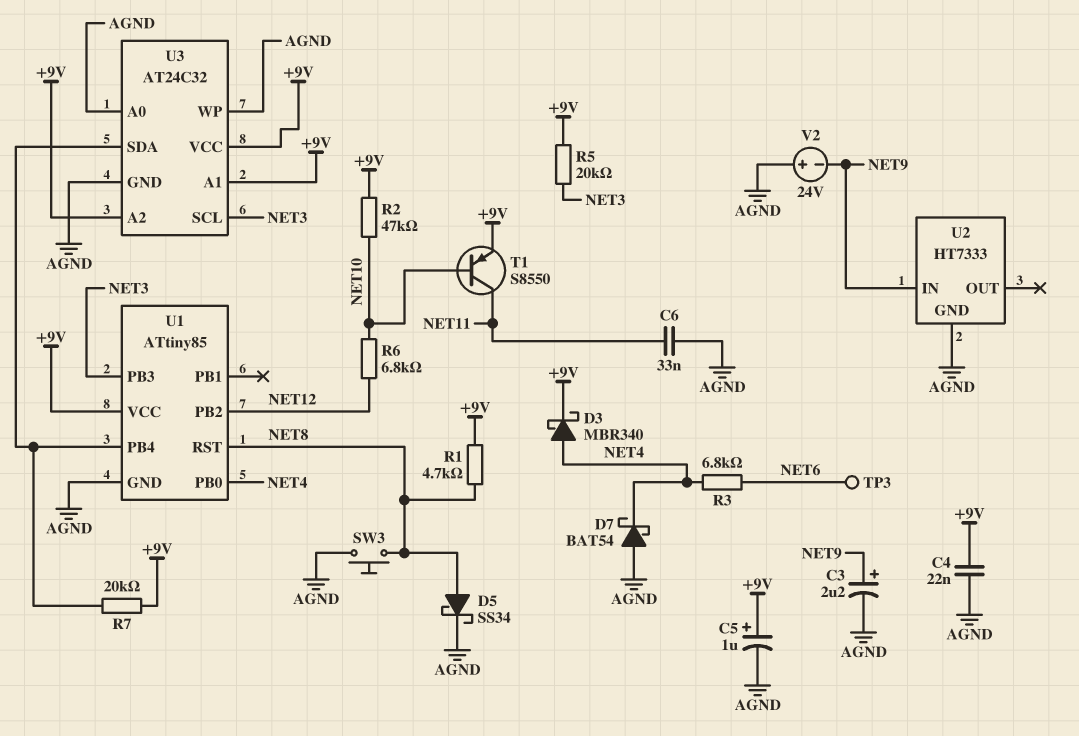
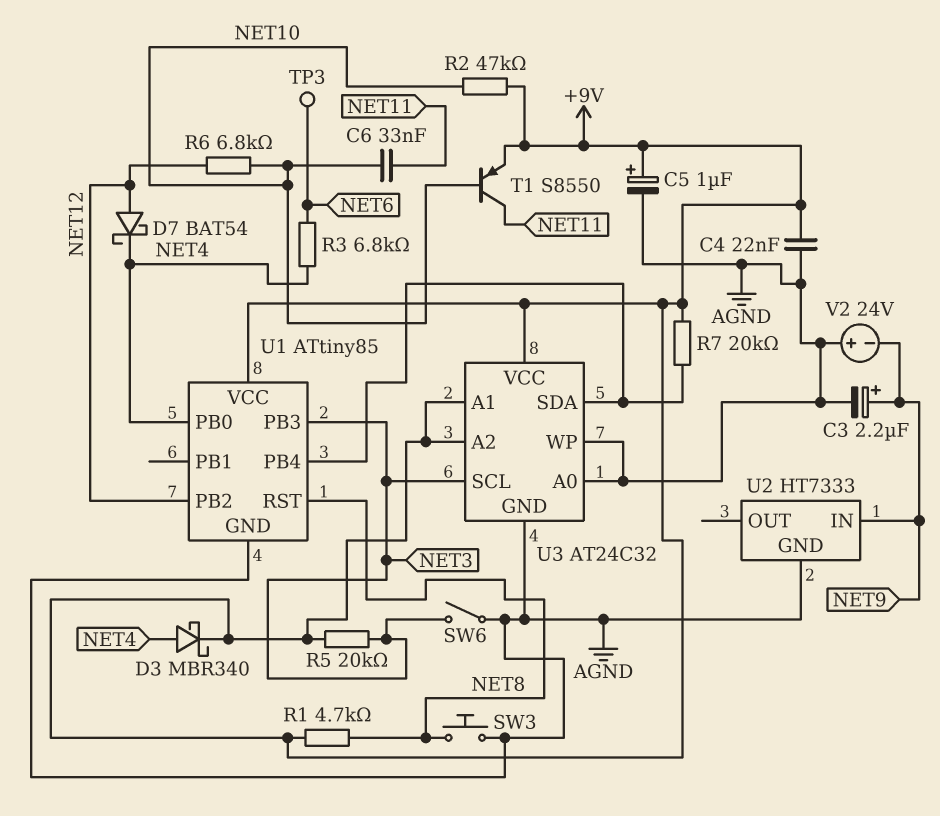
C6: 33nF (AGND, NET11) -> 33nF (NET10, NET11)
D5: schottky SS34 (A NET8, K AGND) -> none
D7: schottky BAT54 (A AGND, K NET4) -> schottky BAT54 (A NET12, K NET4)
SW6: none -> switch (AGND, NET3)

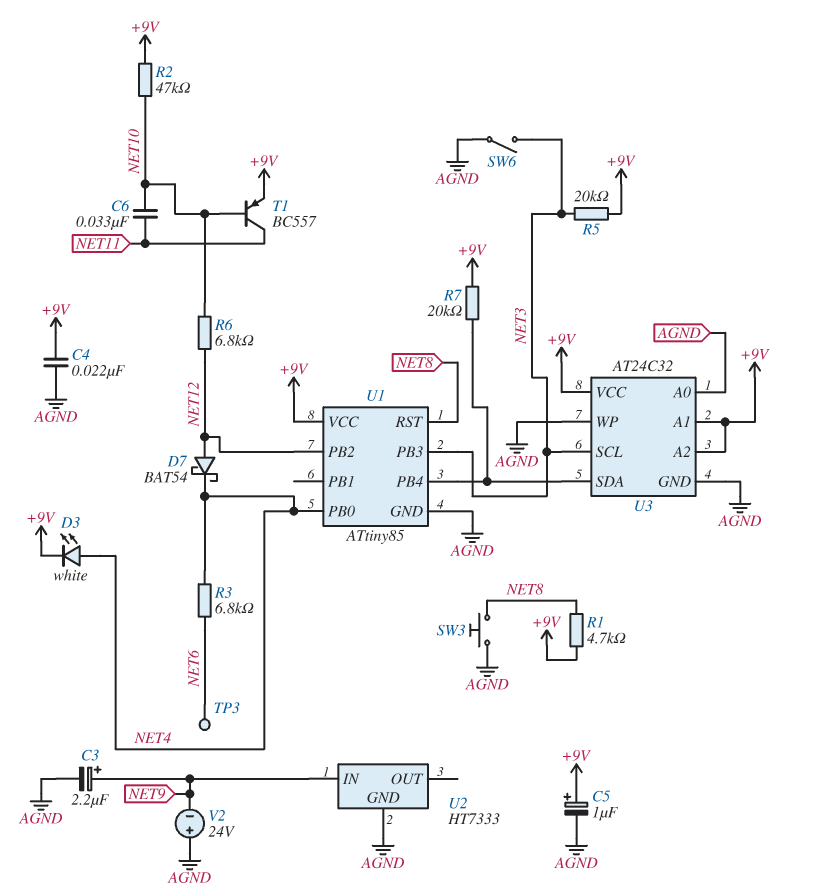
D3: schottky MBR340 (A NET4, K +9V) -> LED white (A NET4, K +9V)
T1: PNP S8550 (B NET10, C NET11, E +9V) -> PNP BC557 (B NET10, C NET11, E +9V)

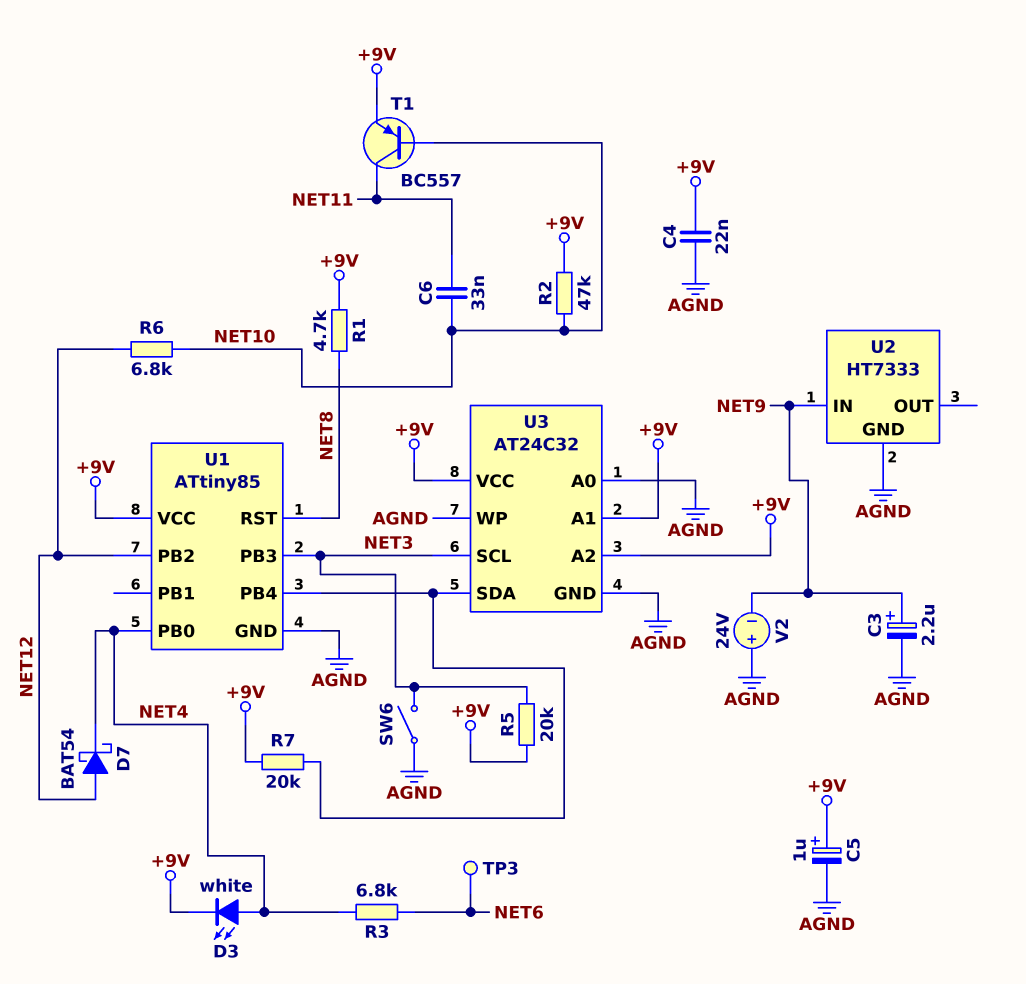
SW3: button (AGND, NET8) -> none

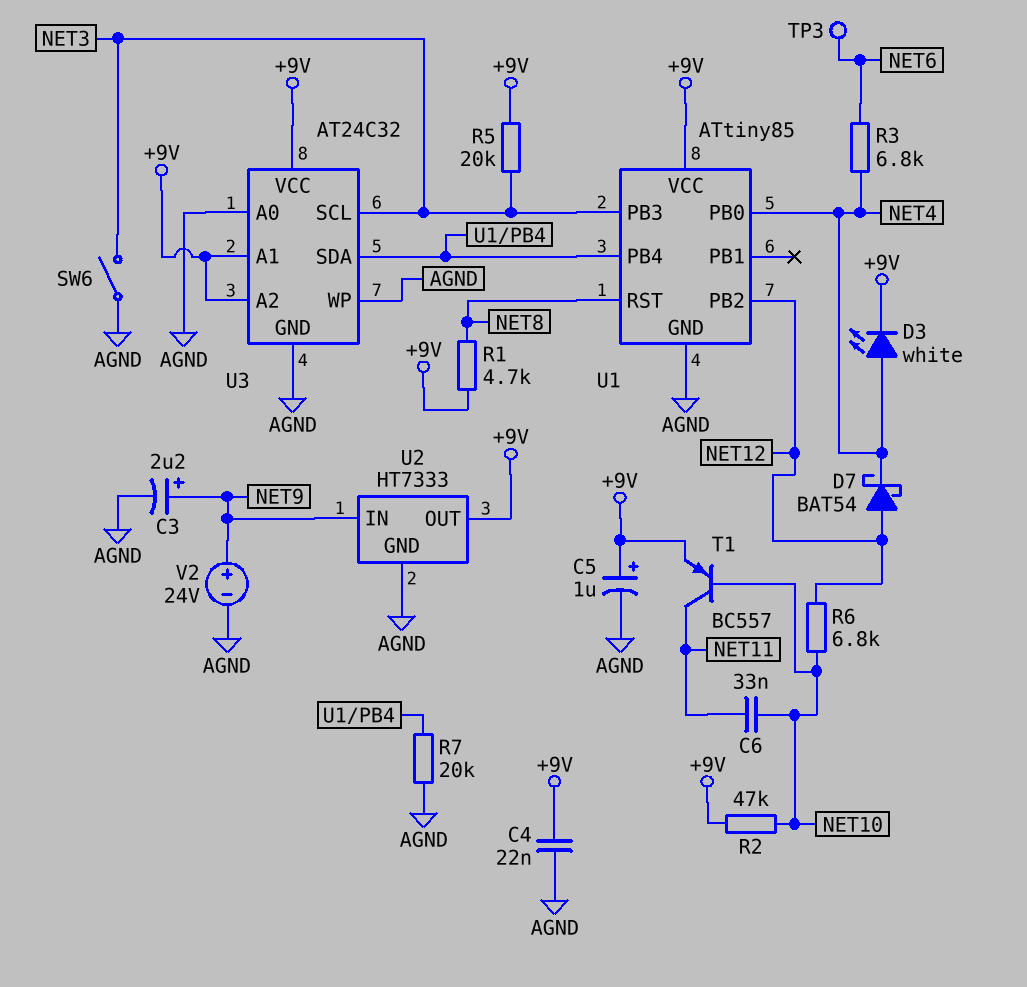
R7: 20k (+9V, U1/PB4) -> 20k (AGND, U1/PB4)
U2 pin OUT: none -> +9V
V2: 24V (plus AGND, minus NET9) -> 24V (plus NET9, minus AGND)

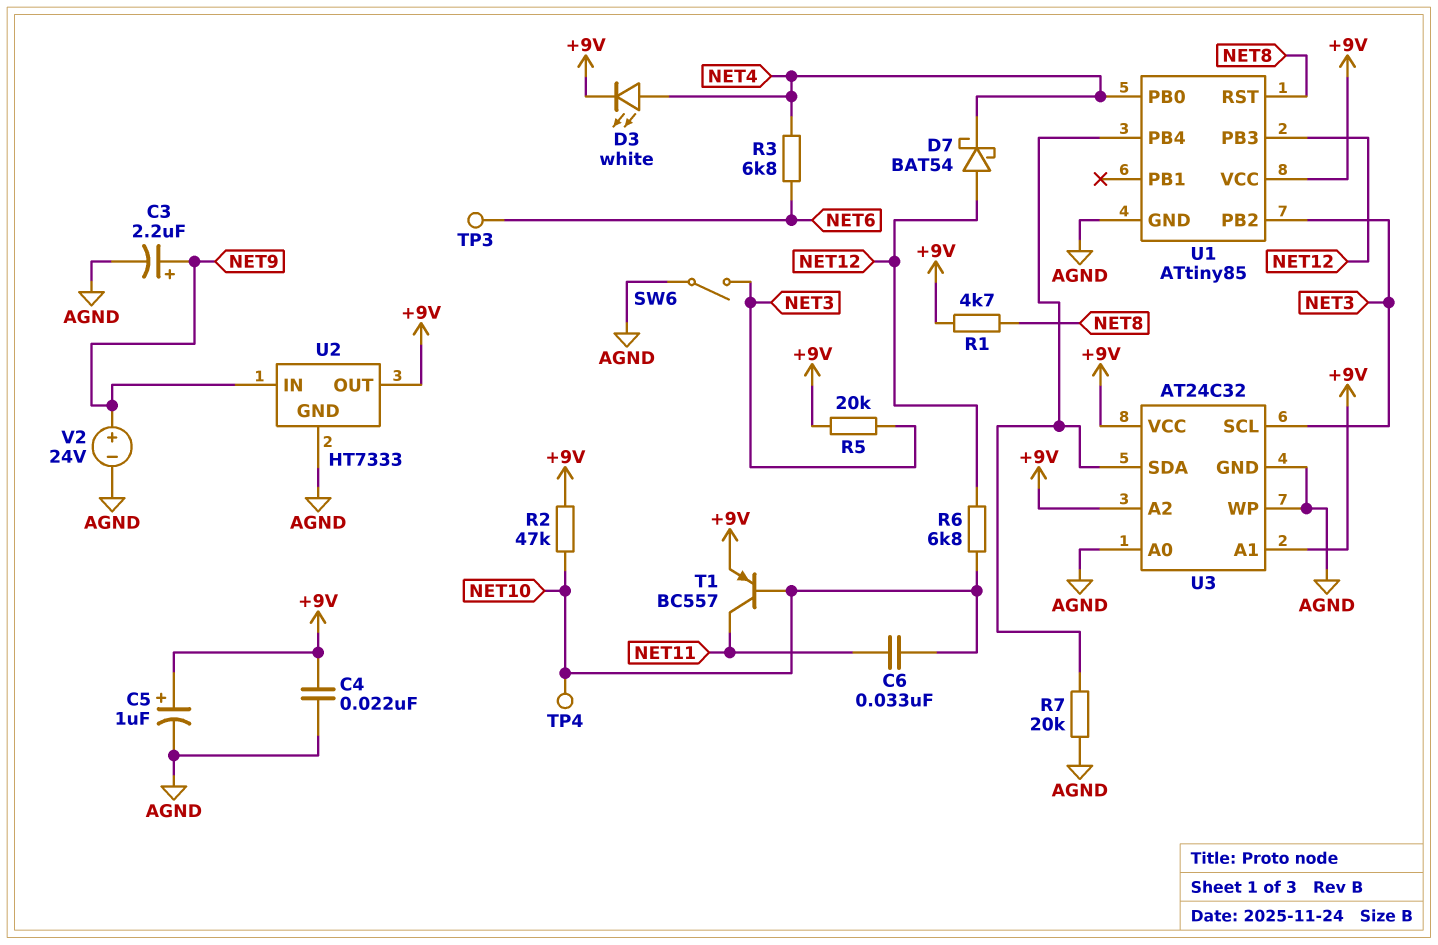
TP4: none -> test point (NET10)
U1 pin PB2: NET12 -> NET3
U1 pin PB3: NET3 -> NET12

